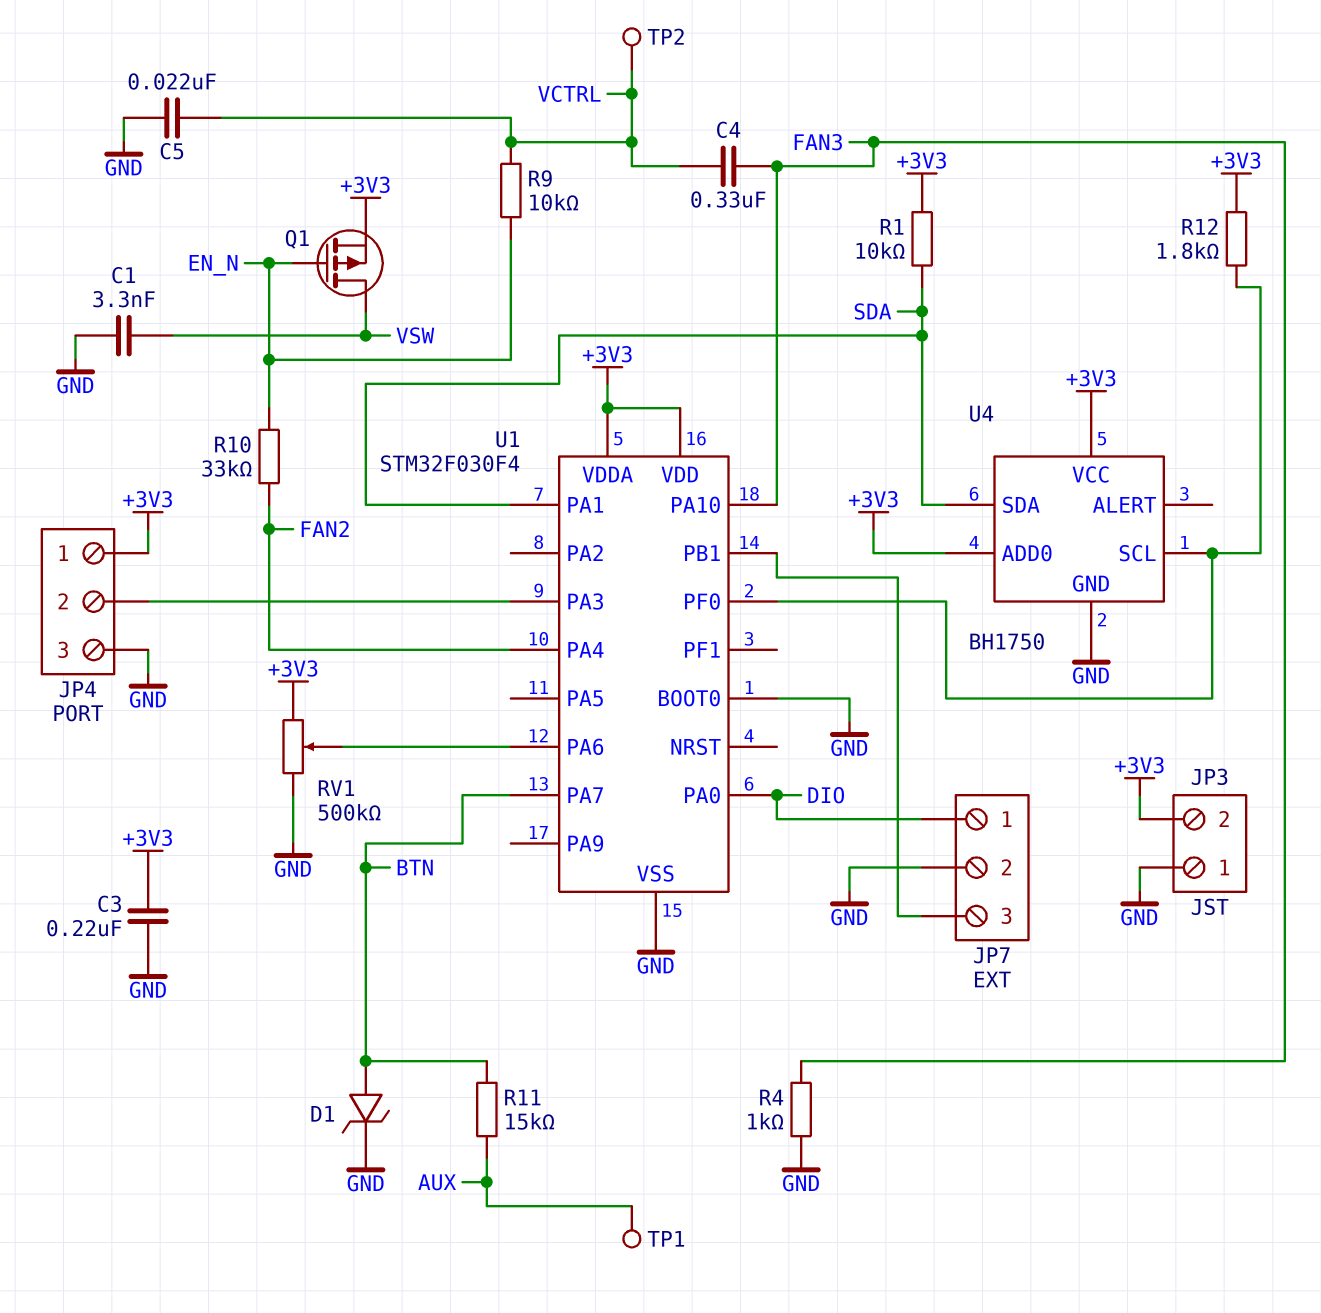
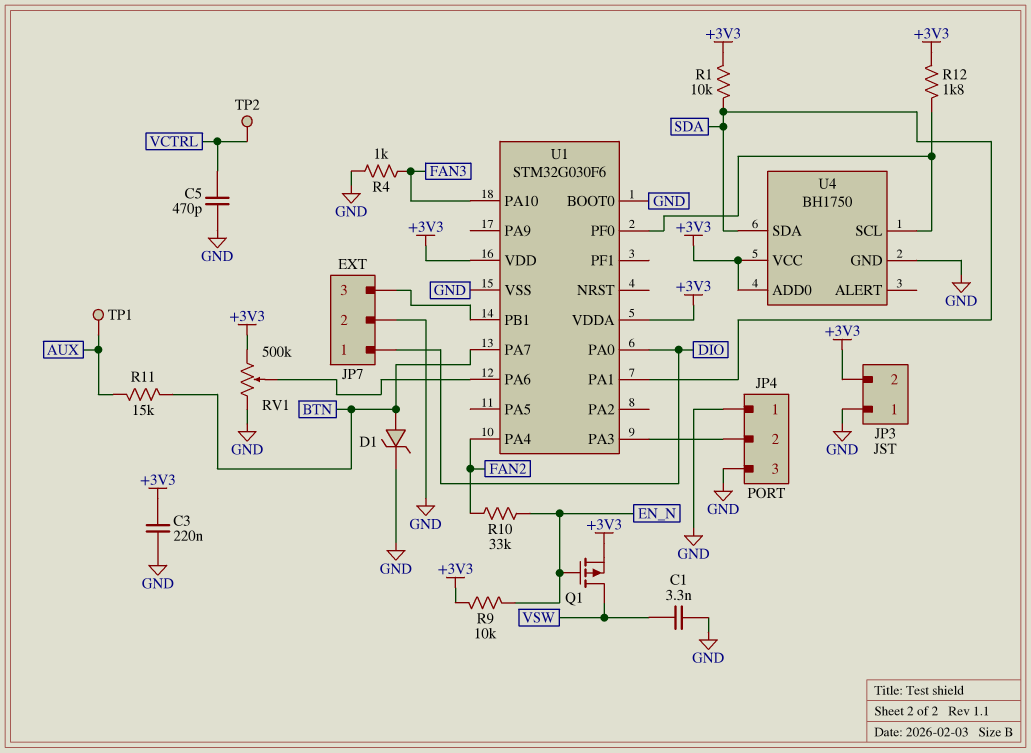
C4: 330nF (FAN3, VCTRL) -> none
C5: 22nF (GND, VCTRL) -> 470pF (GND, VCTRL)
JP4 pin 1: +3V3 -> GND
R9: 10k (EN_N, VCTRL) -> 10k (+3V3, EN_N)
U1: STM32F030F4 -> STM32G030F6

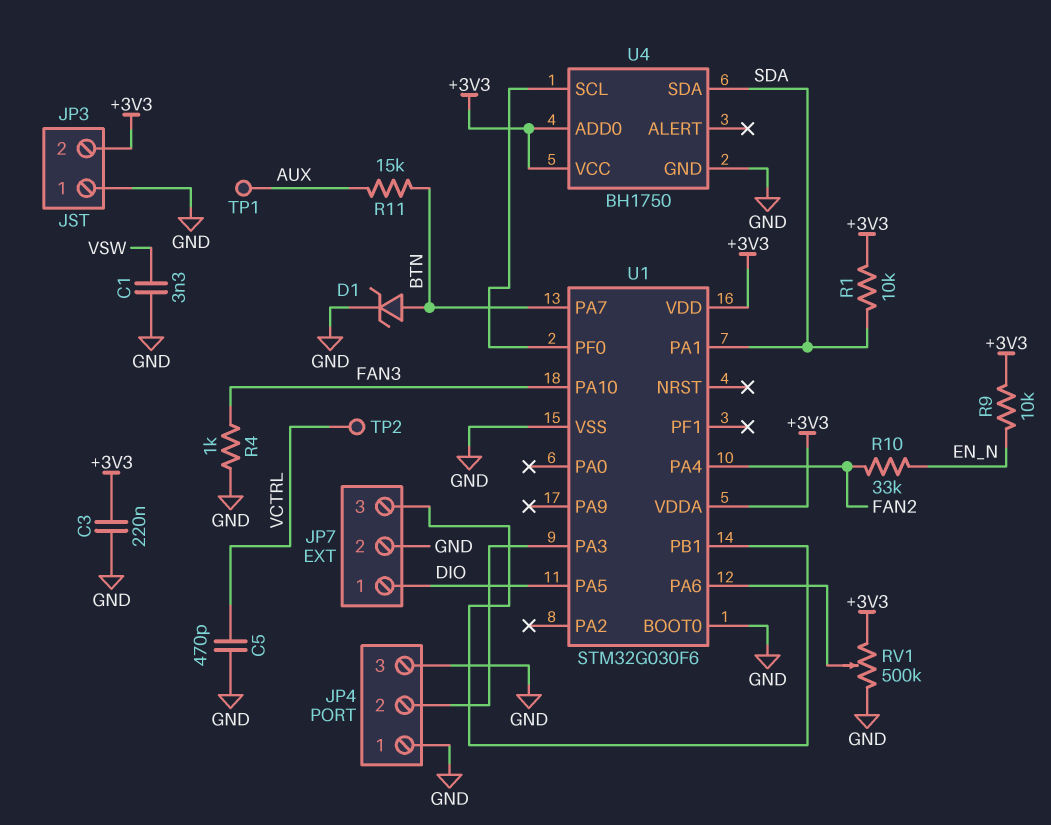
Q1: PMOS (G EN_N, D VSW, S +3V3) -> none
R12: 1.8k (+3V3, U1/PF0) -> none
U1 pin PA0: DIO -> none
U1 pin PA5: none -> DIO

